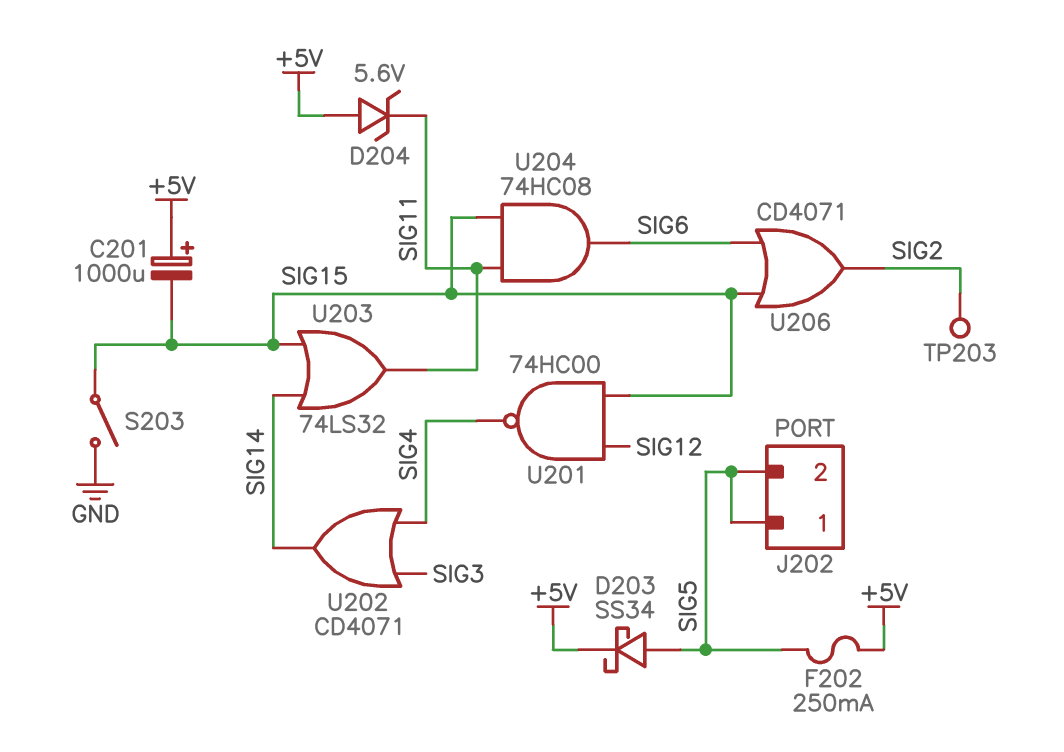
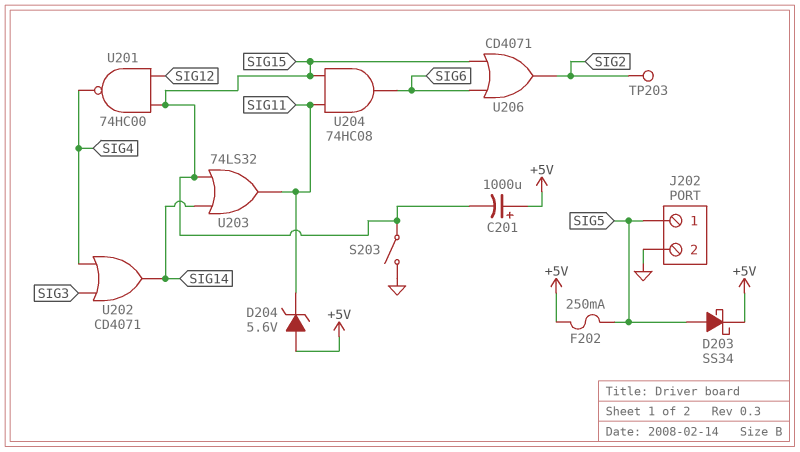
J202 pin 2: SIG5 -> GND

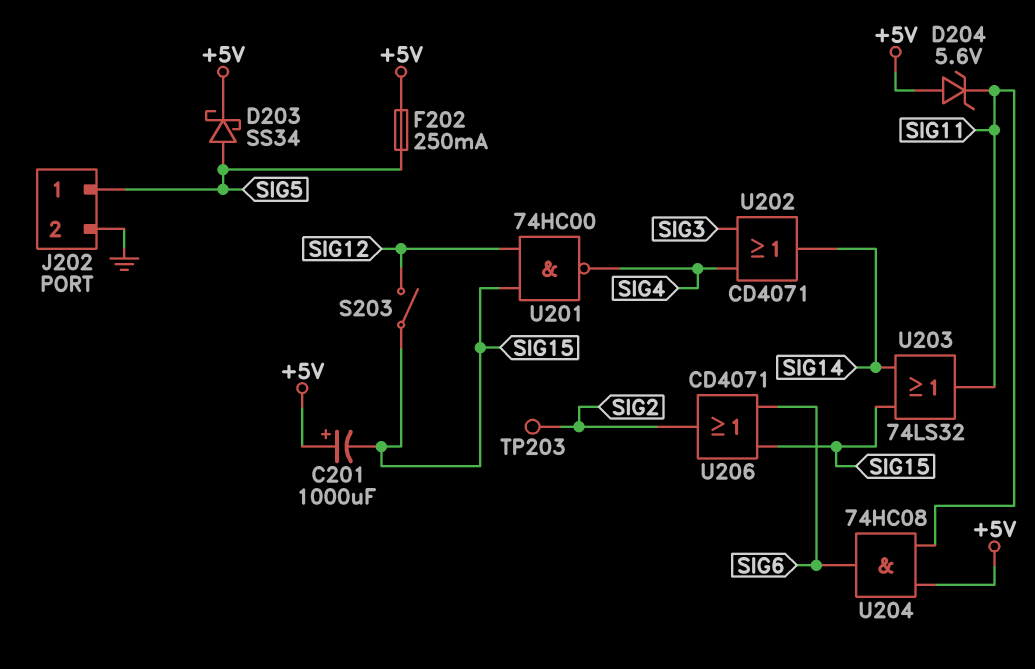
S203: switch (GND, SIG15) -> switch (SIG12, SIG15)
U204: AND 74HC08 (in SIG11, in SIG15, out SIG6) -> AND 74HC08 (in +5V, in SIG11, out SIG6)

